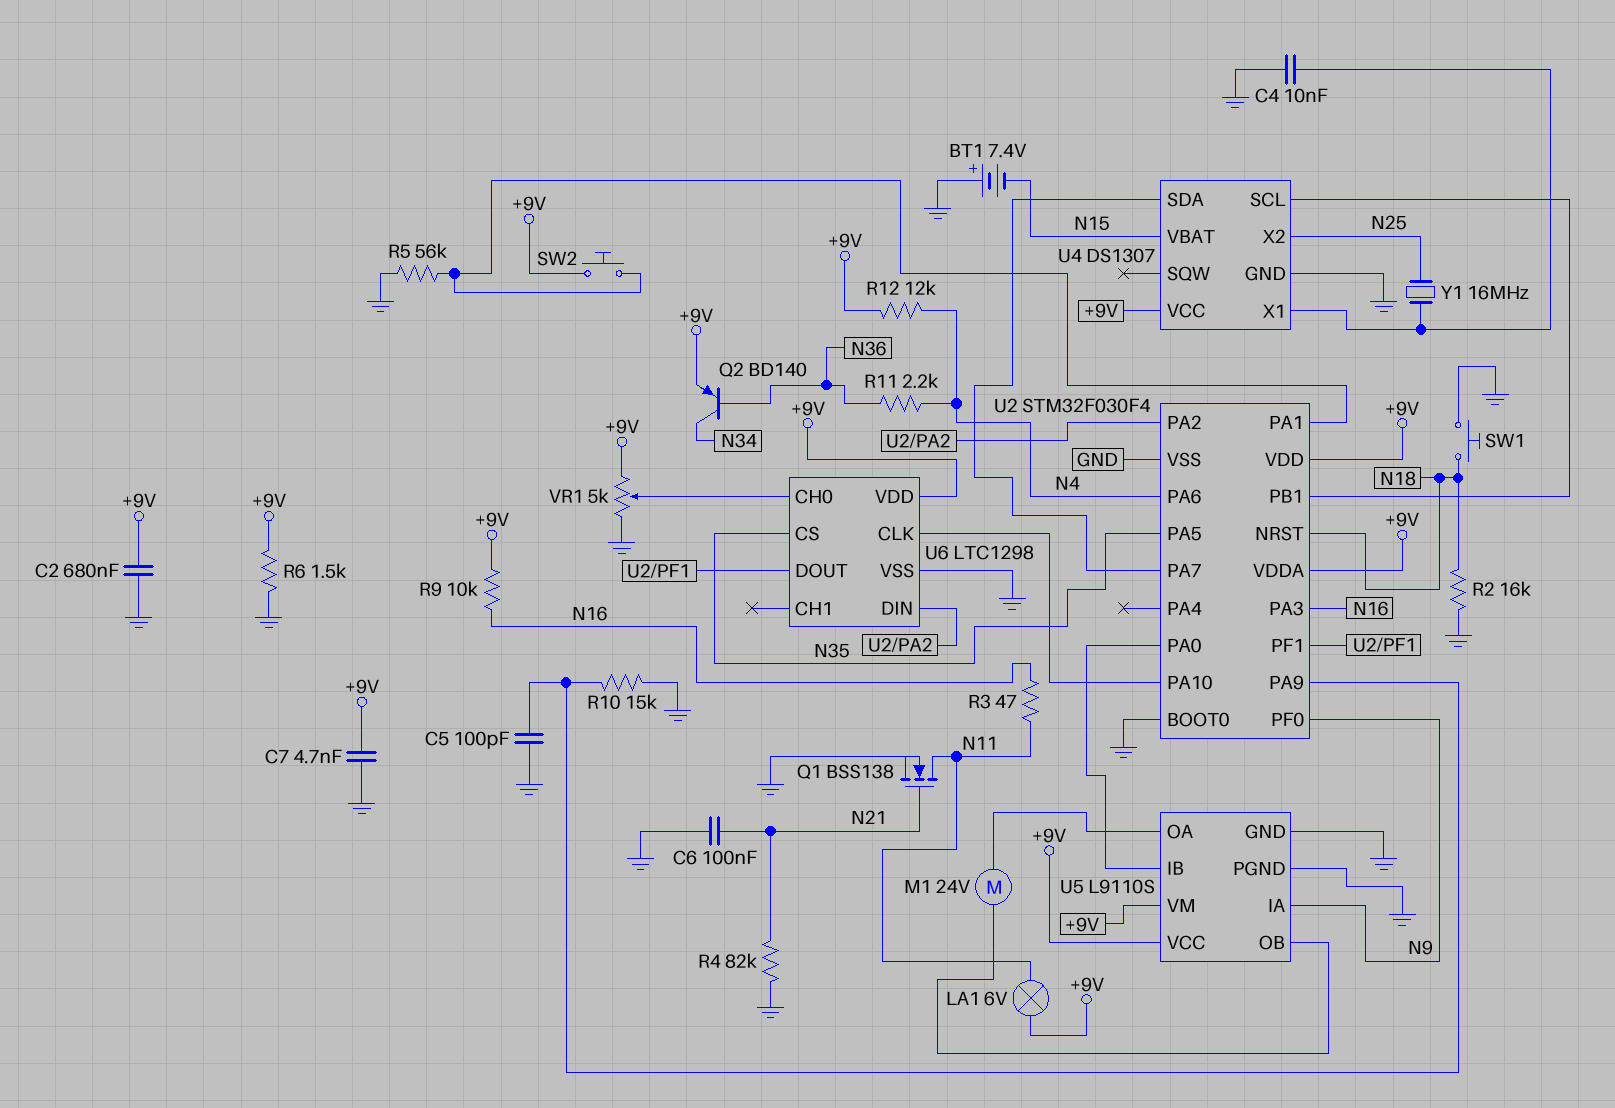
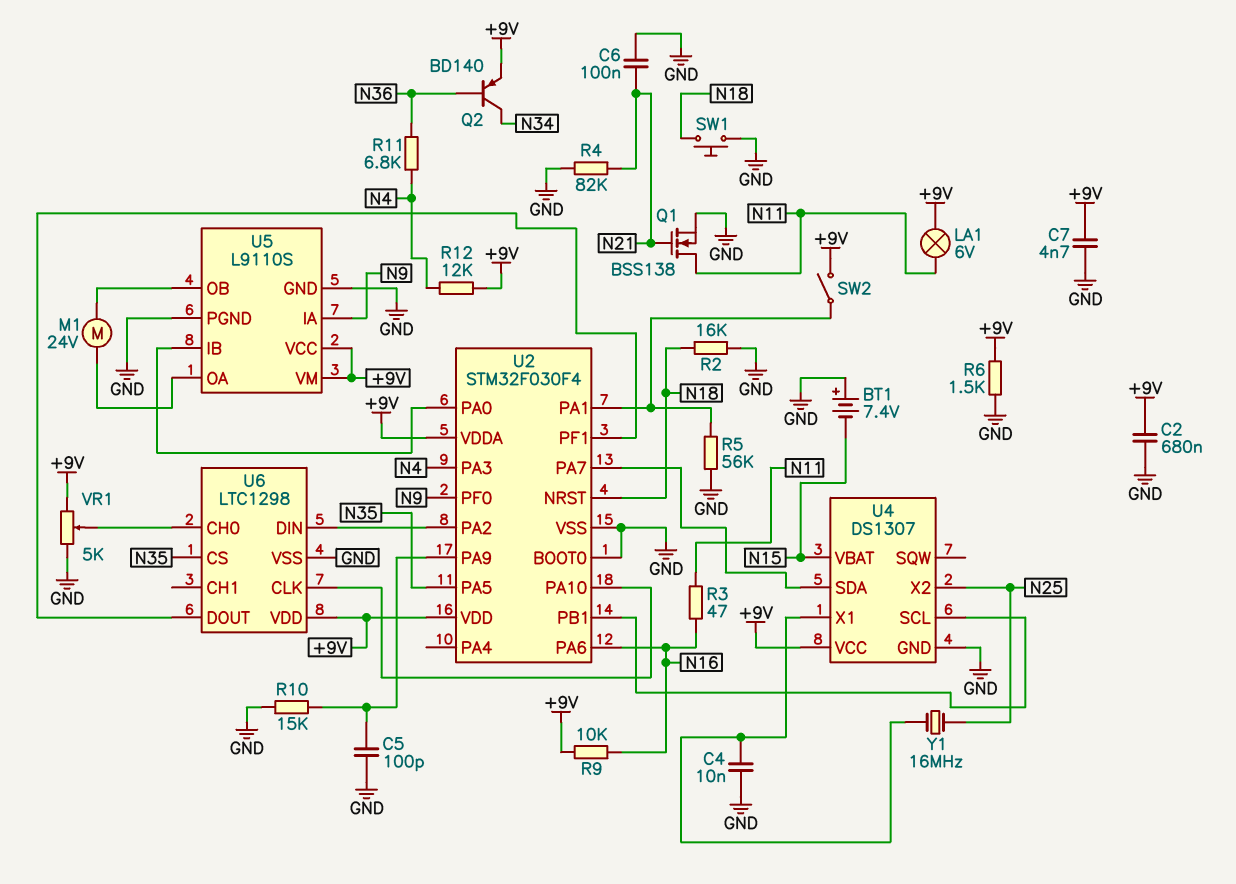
R11: 2.2k (N4, N36) -> 6.8k (N4, N36)
SW2: button (+9V, U2/PA1) -> switch (+9V, U2/PA1)
U2 pin PA3: N16 -> N4
U2 pin PA6: N4 -> N16

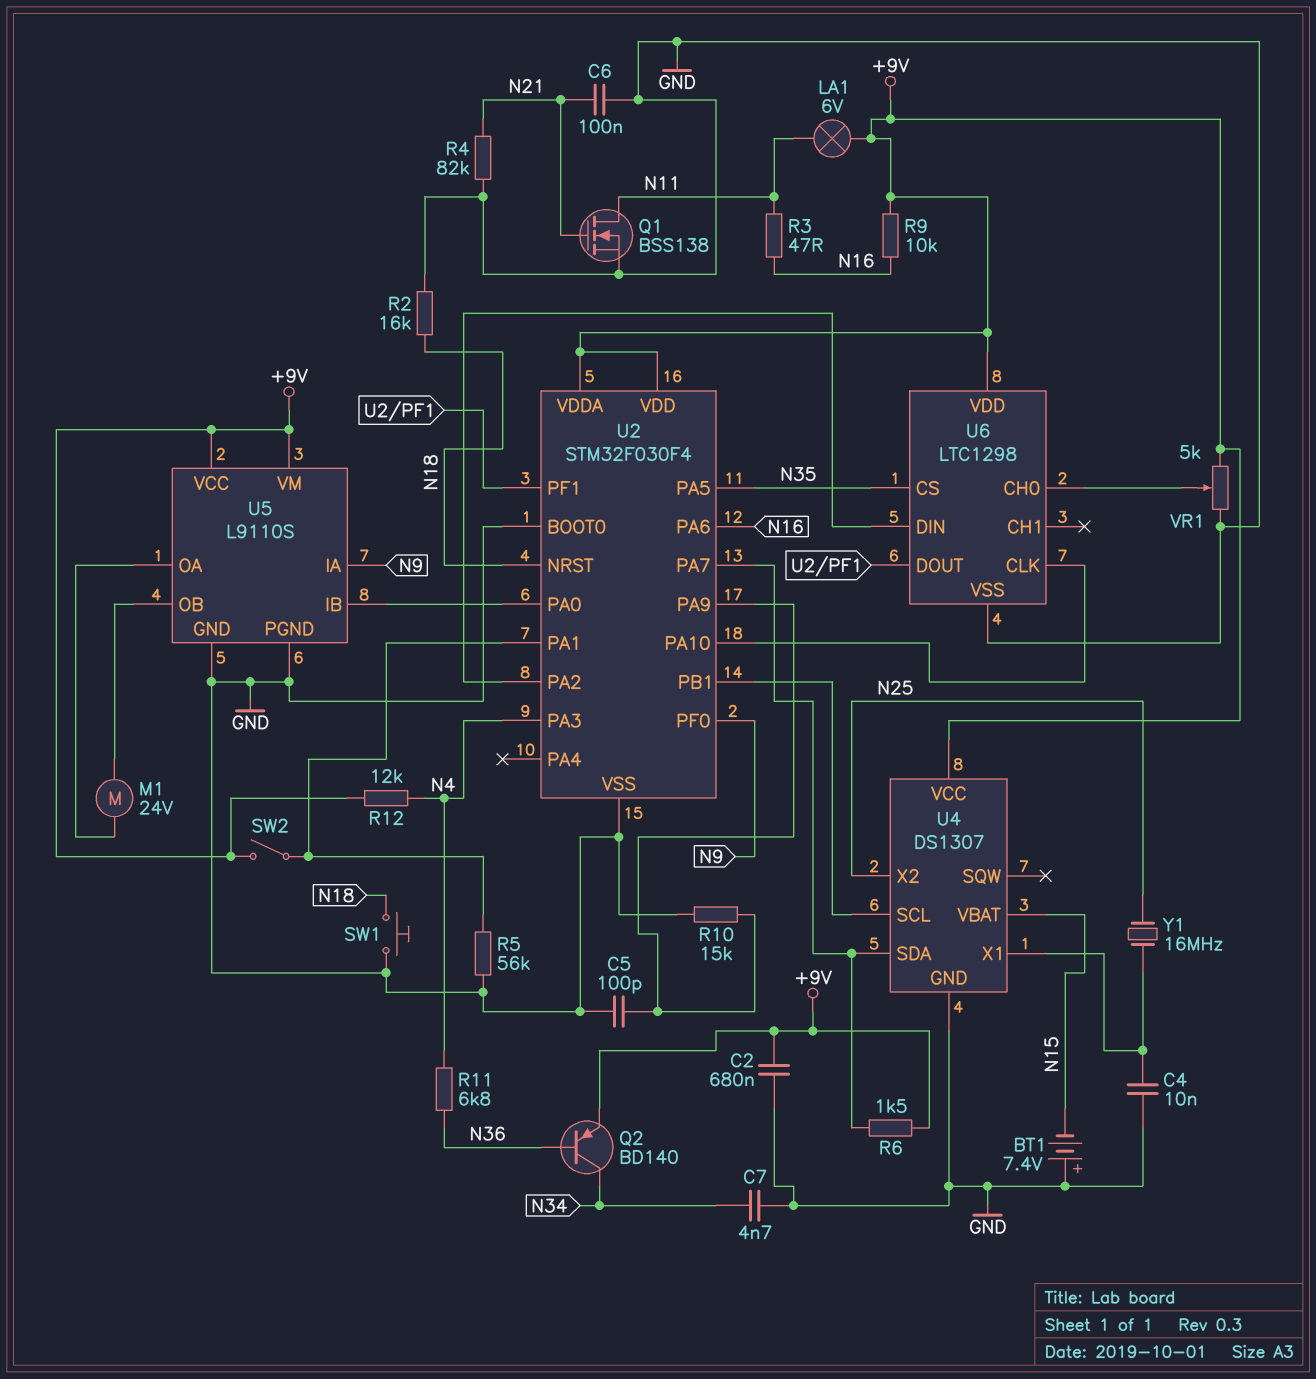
C7: 4.7nF (+9V, GND) -> 4.7nF (GND, N34)
R6: 1.5k (+9V, GND) -> 1.5k (+9V, U2/PA7)

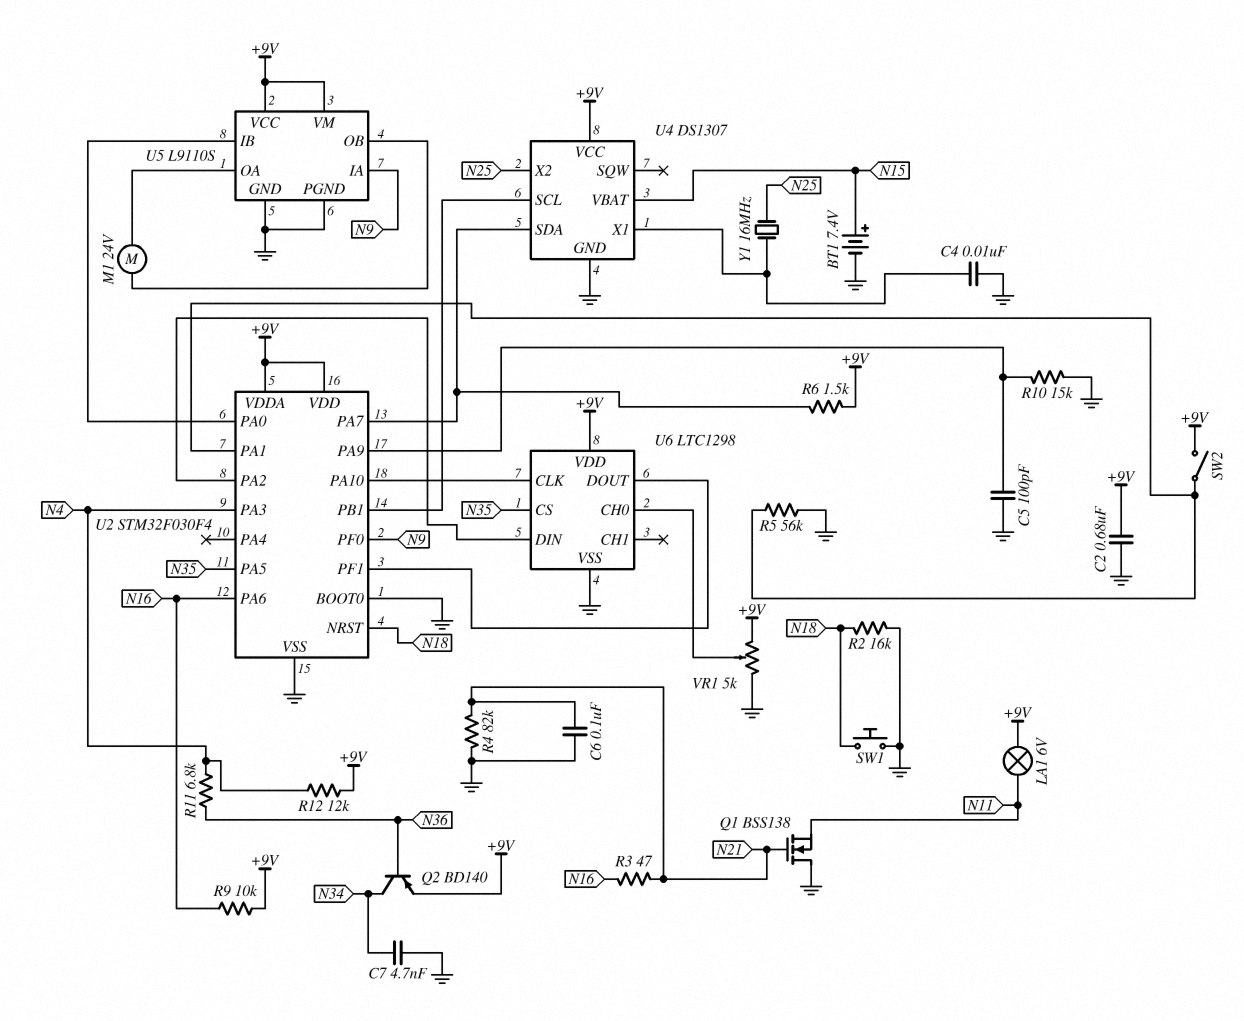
BT1: 7.4V (plus GND, minus N15) -> 7.4V (plus N15, minus GND)
Q1: NMOS BSS138 (G N21, D N11, S GND) -> NMOS BSS138 (G N21, D GND, S N11)
R3: 47 (N11, N16) -> 47 (N16, N21)

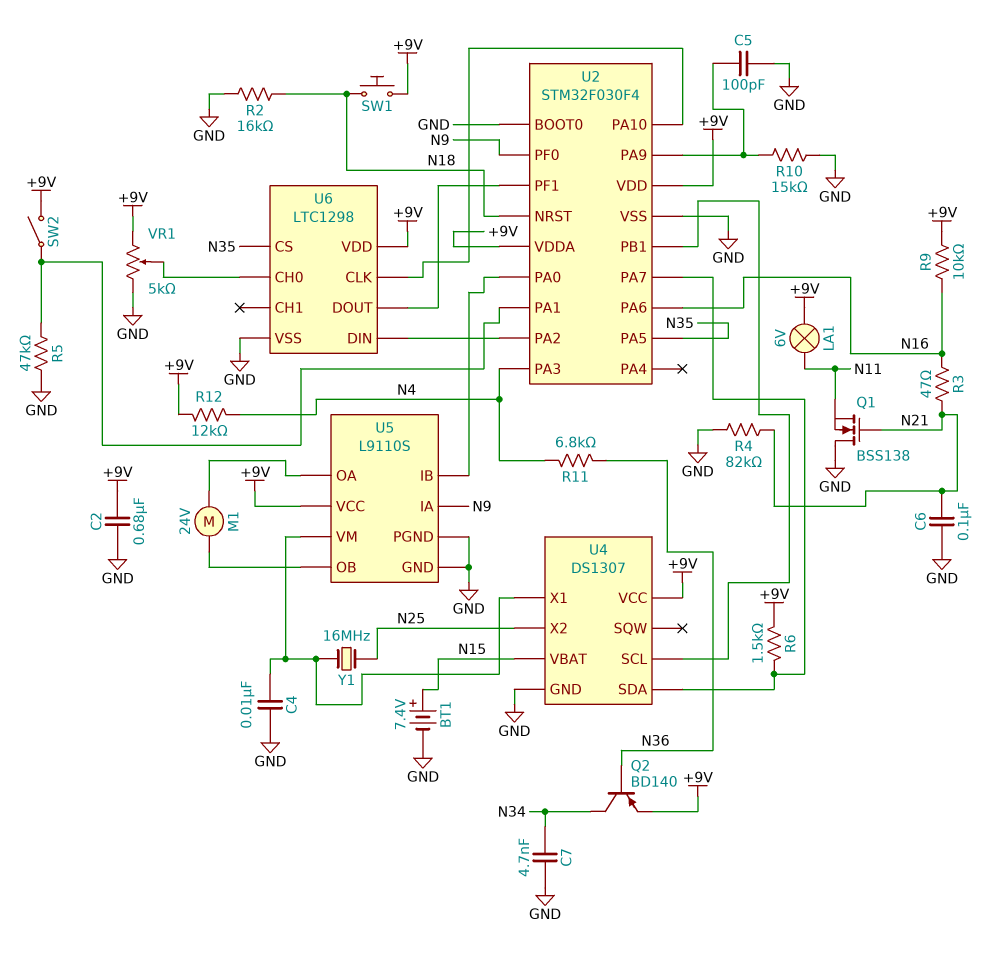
R5: 56k (GND, U2/PA1) -> 47k (GND, U2/PA1)
SW1: button (GND, N18) -> button (+9V, N18)
U5 pin VM: +9V -> U4/X1

